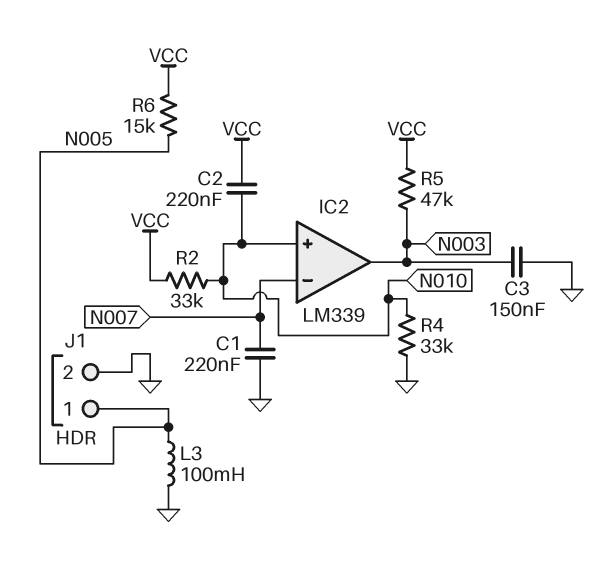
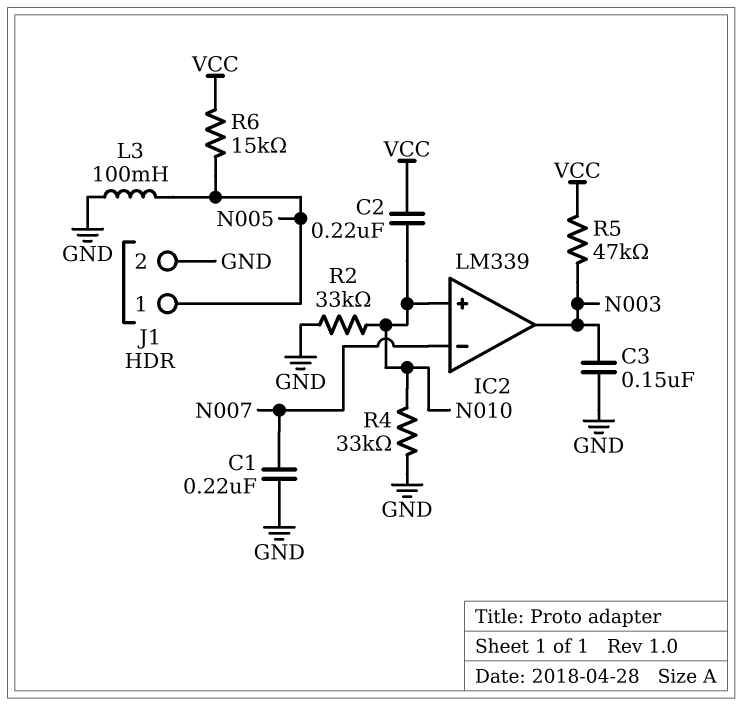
R2: 33k (N010, VCC) -> 33k (GND, N010)

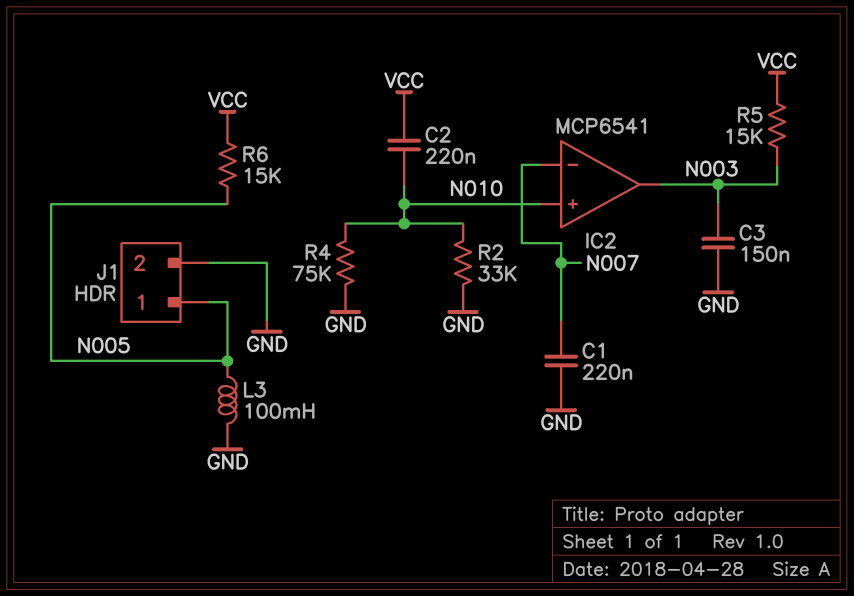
IC2: LM339 -> MCP6541
R4: 33k (GND, N010) -> 75k (GND, N010)
R5: 47k (N003, VCC) -> 15k (N003, VCC)

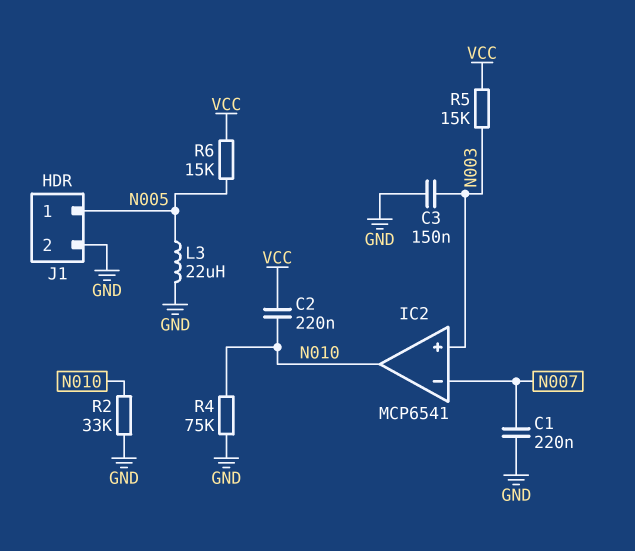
IC2 pin in+: N010 -> N003
IC2 pin out: N003 -> N010
L3: 100mH (GND, N005) -> 22uH (GND, N005)

